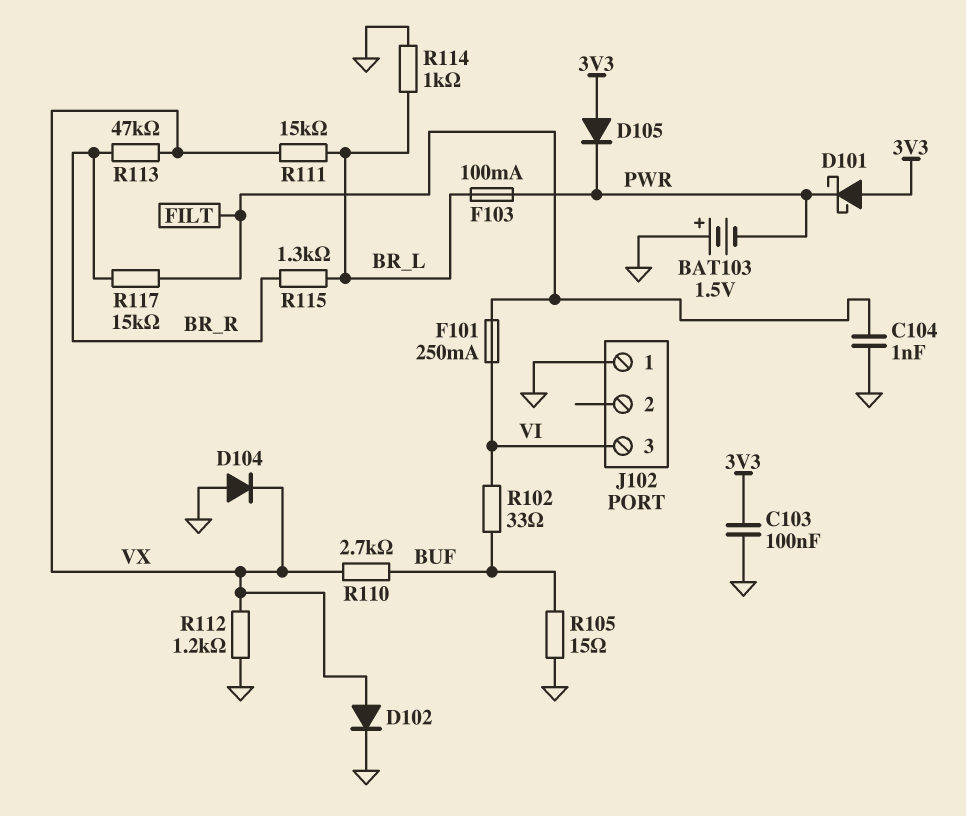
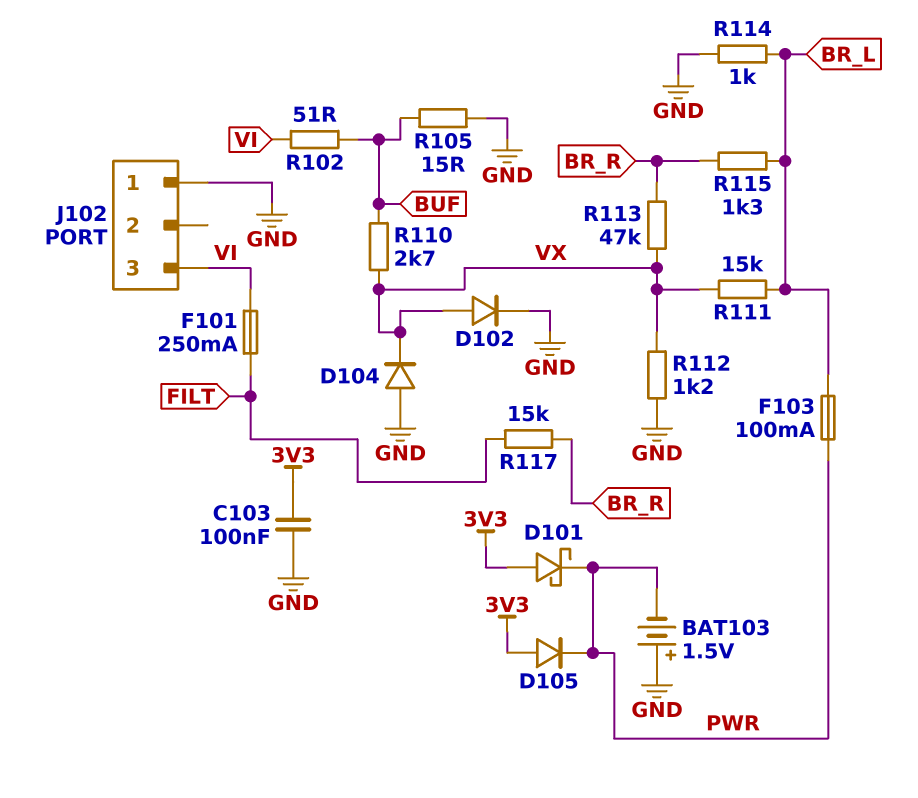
C104: 1nF (FILT, GND) -> none
R102: 33 (BUF, VI) -> 51 (BUF, VI)

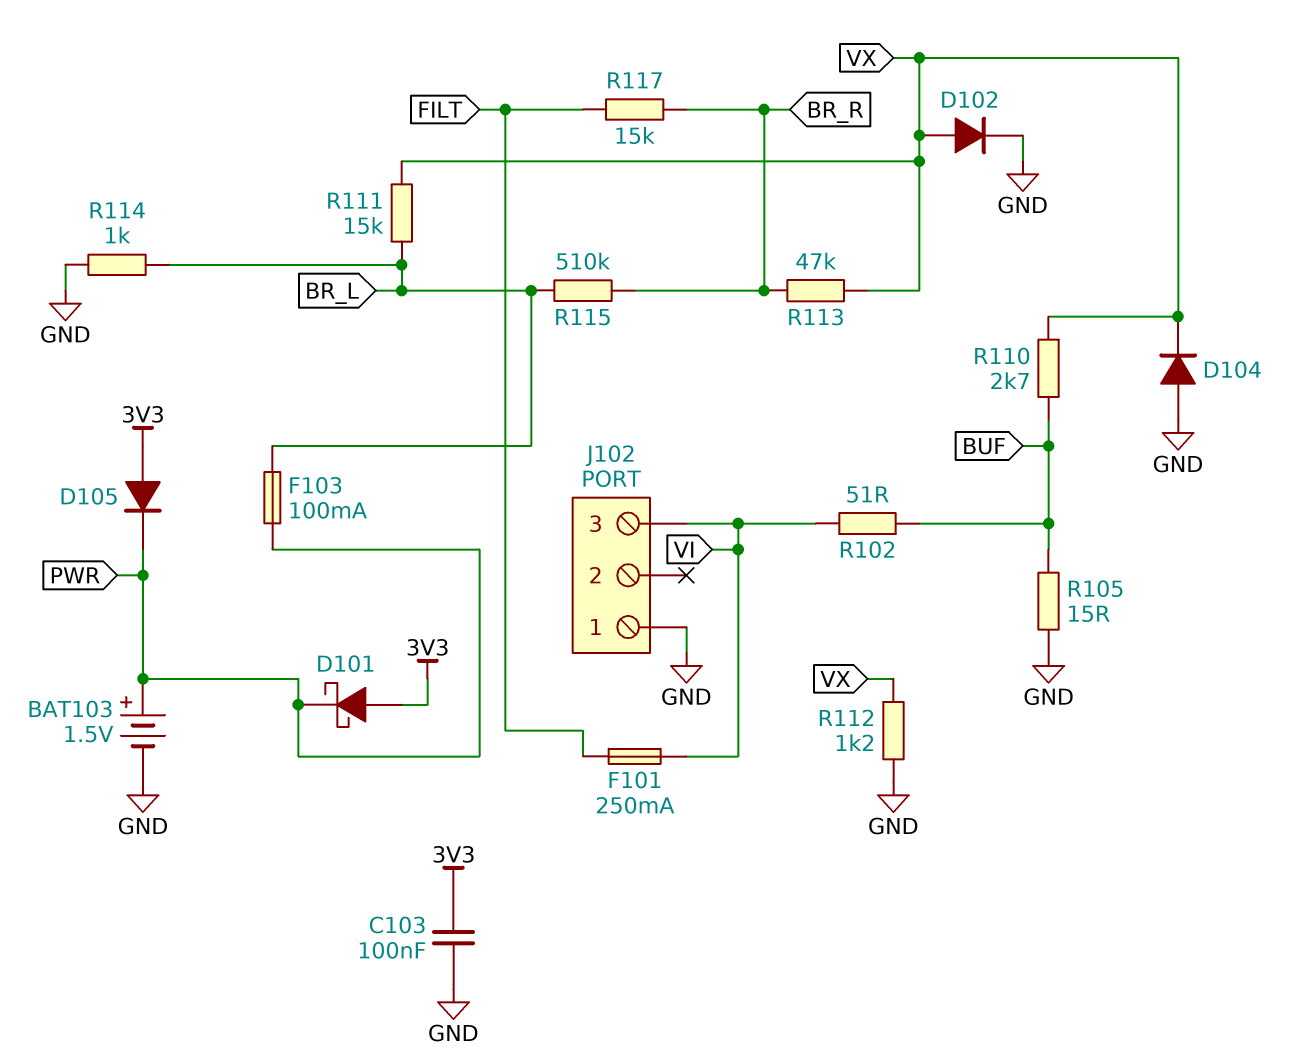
BAT103: 1.5V (plus GND, minus PWR) -> 1.5V (plus PWR, minus GND)
R115: 1.3k (BR_L, BR_R) -> 510k (BR_L, BR_R)

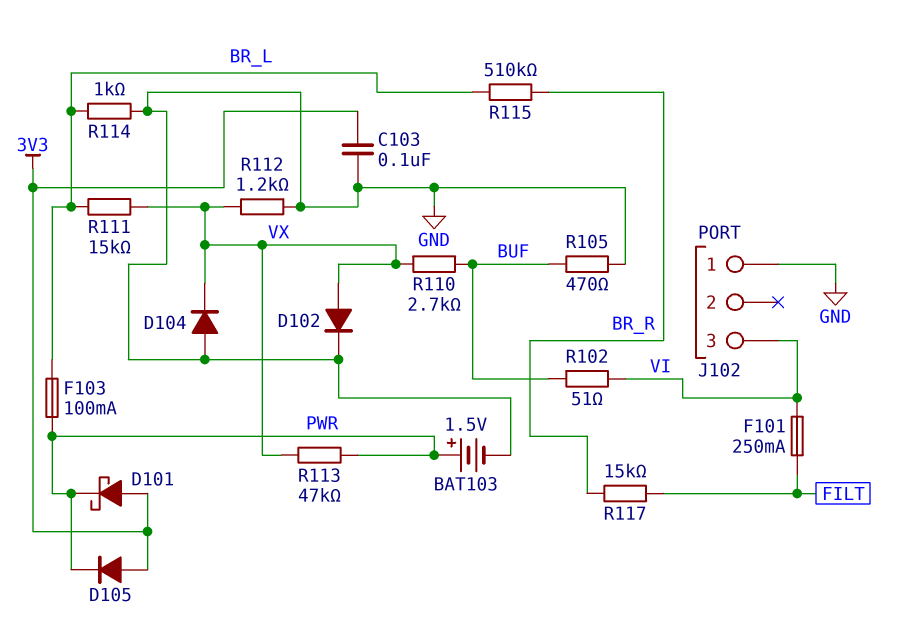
R105: 15 (BUF, GND) -> 470 (BUF, GND)
R113: 47k (BR_R, VX) -> 47k (PWR, VX)

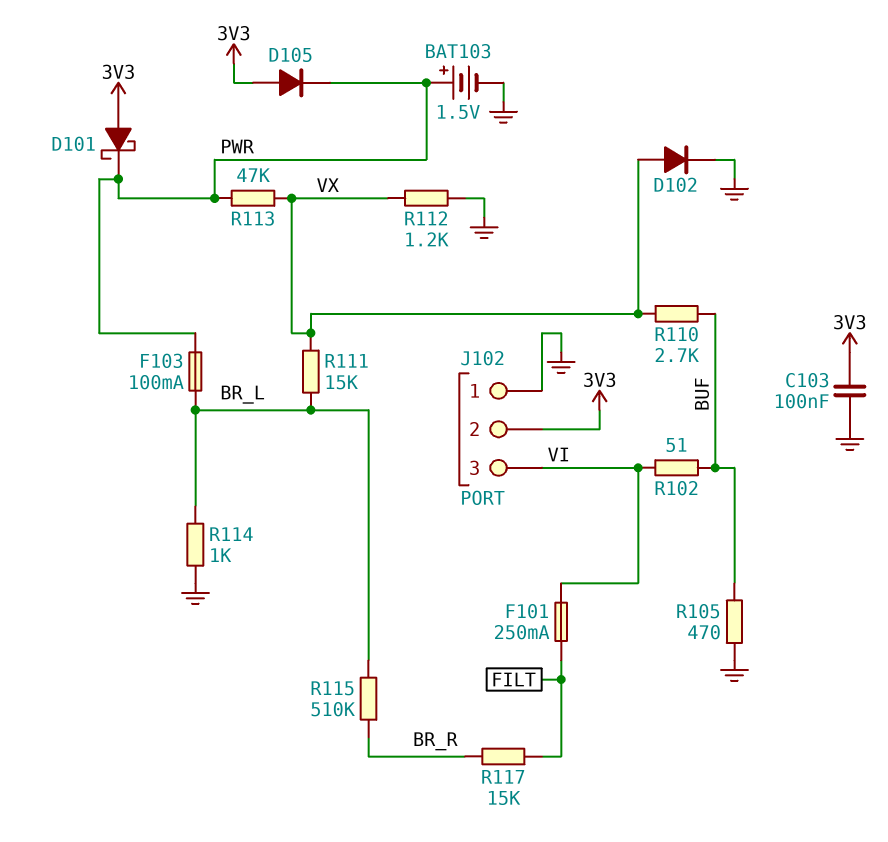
D104: diode (A GND, K VX) -> none
J102 pin 2: none -> 3V3

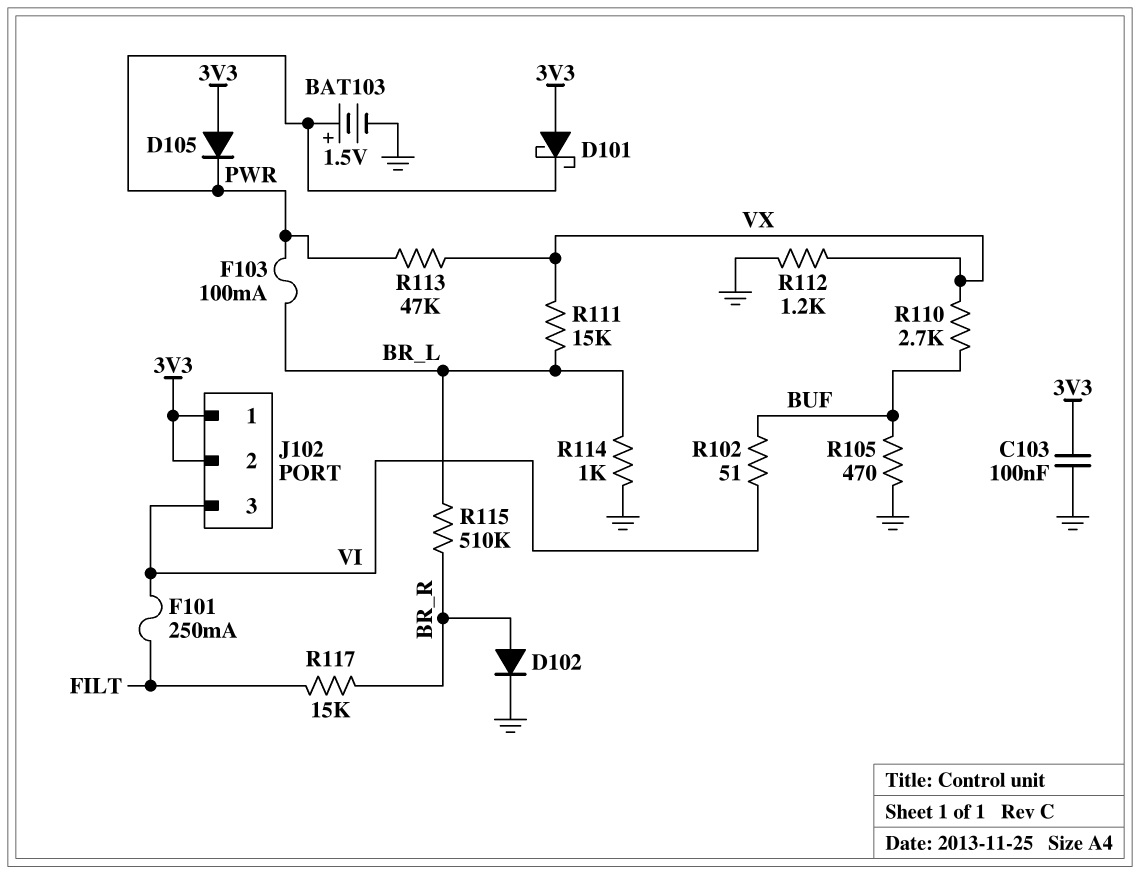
D102: diode (A VX, K GND) -> diode (A BR_R, K GND)
J102 pin 1: GND -> 3V3

